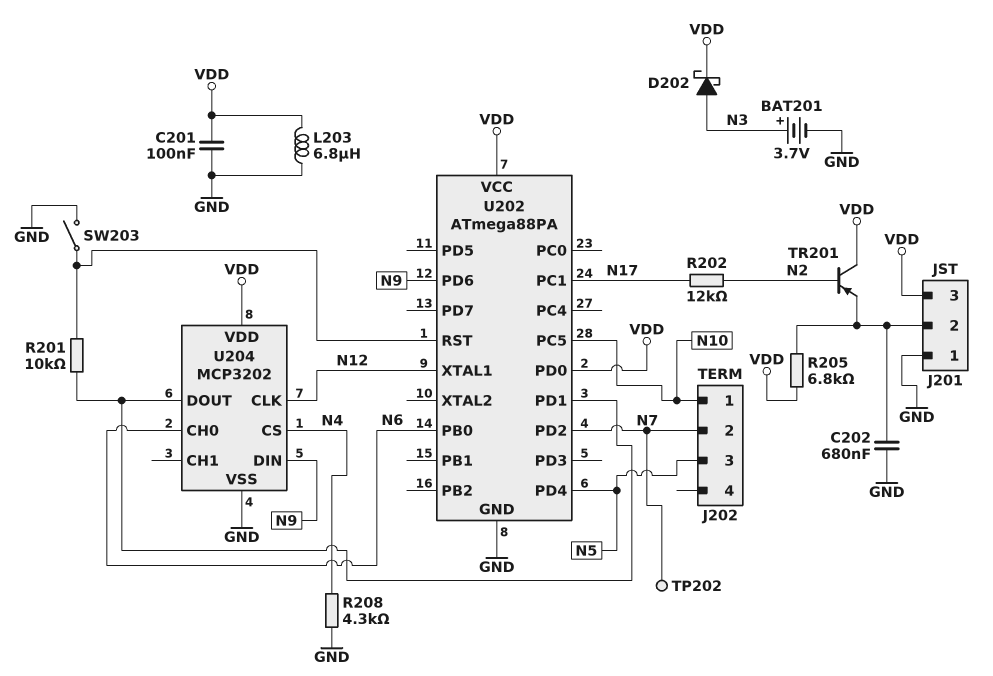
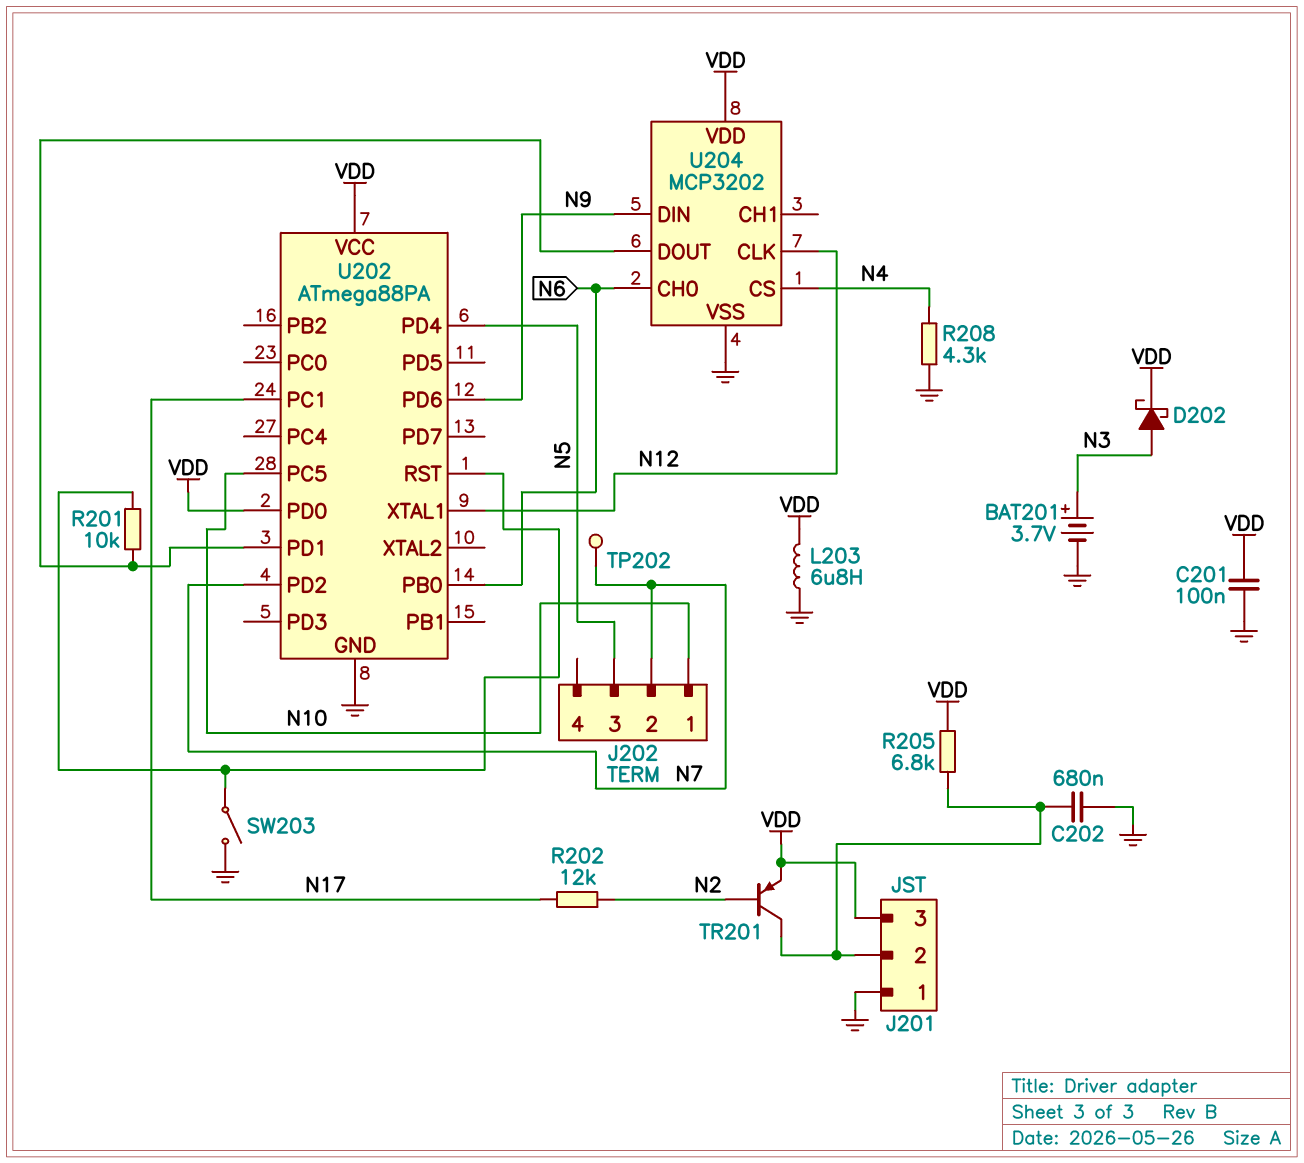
TR201: PNP (B N2, C VDD, E J201/2) -> PNP (B N2, C J201/2, E VDD)

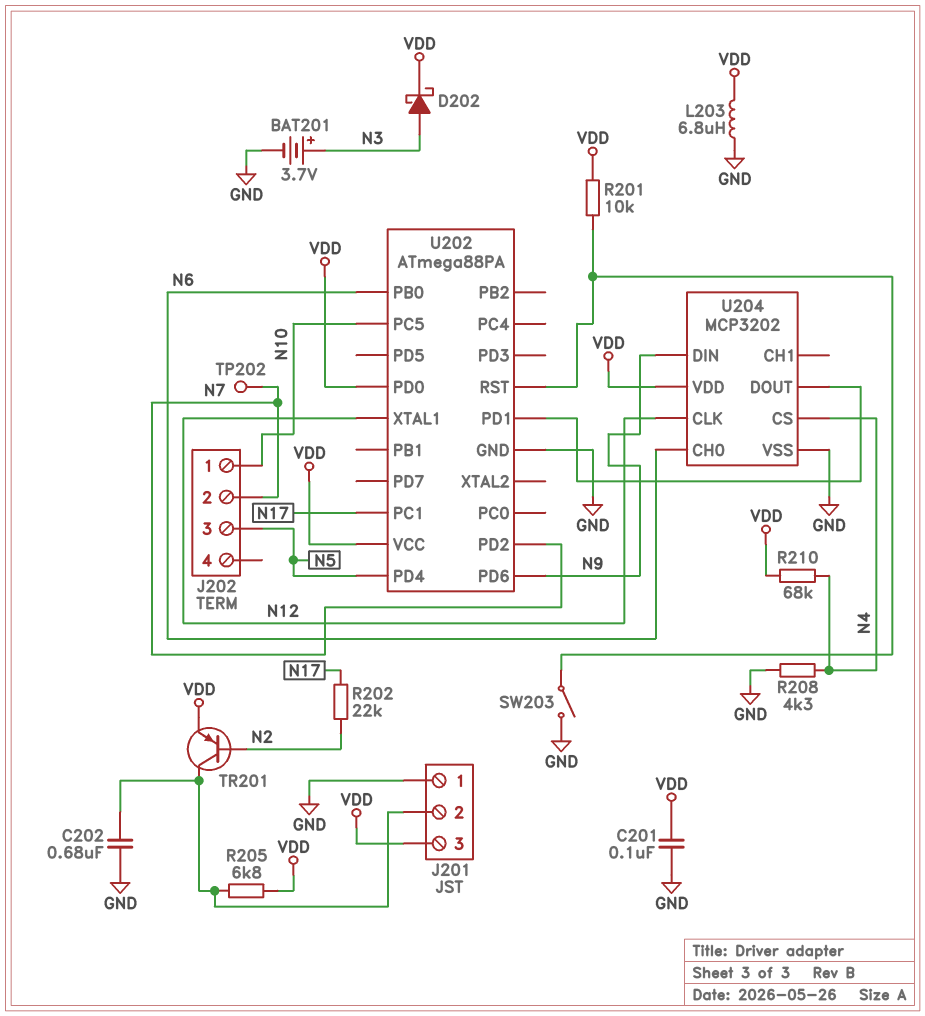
R201: 10k (U202/PD1, U202/RST) -> 10k (U202/RST, VDD)
R202: 12k (N2, N17) -> 22k (N2, N17)
R210: none -> 68k (N4, VDD)

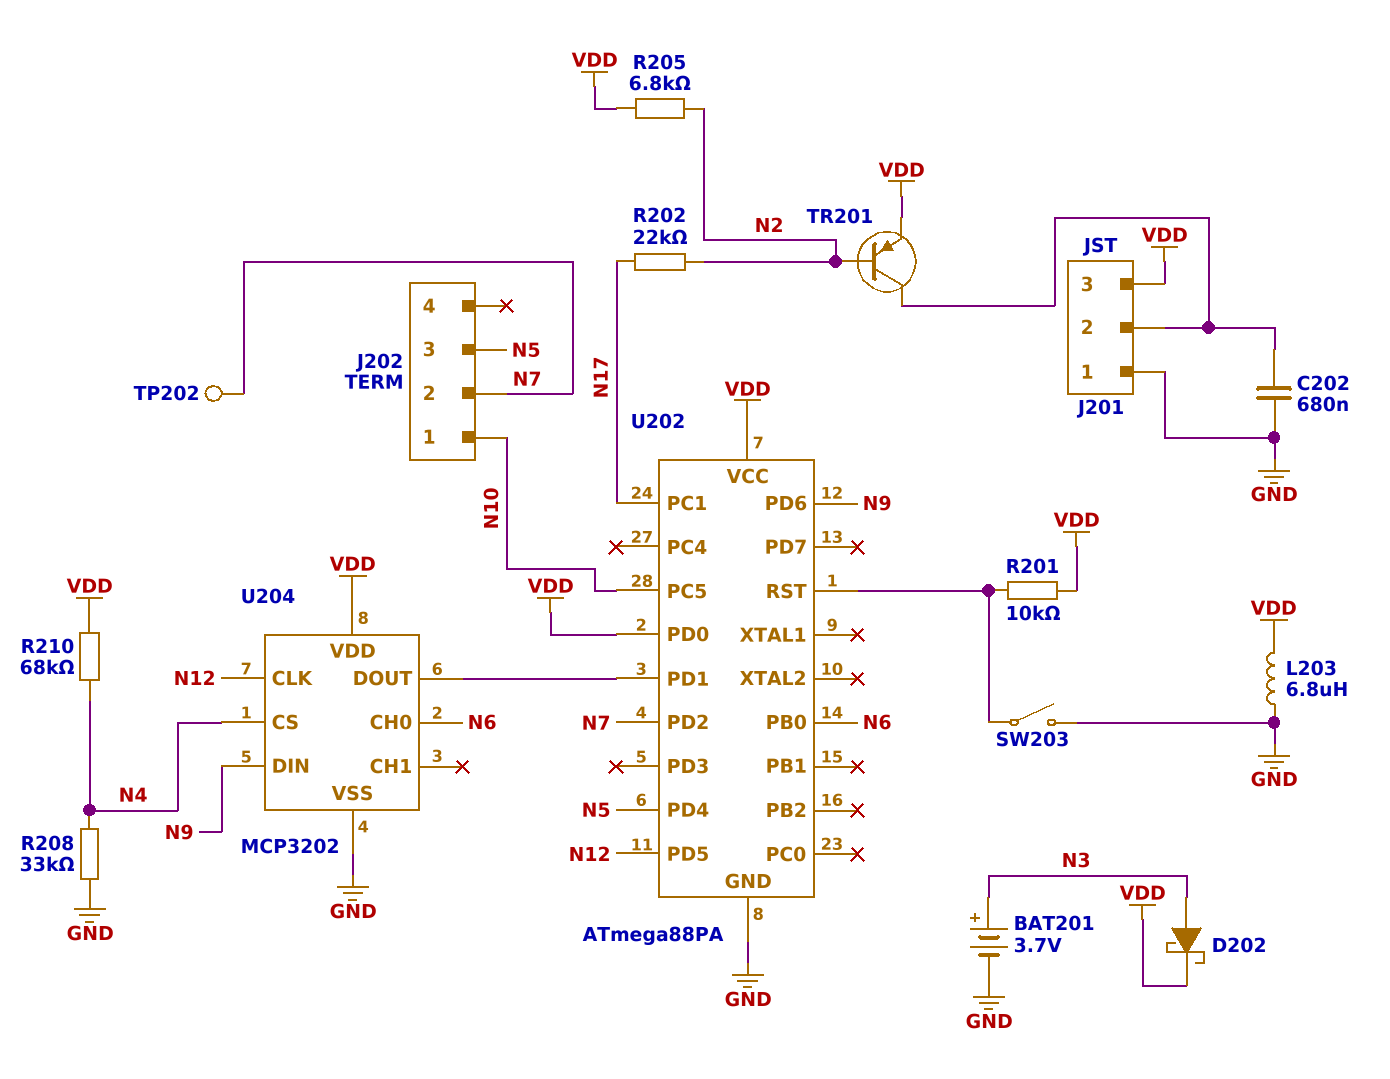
C201: 100nF (GND, VDD) -> none
R205: 6.8k (J201/2, VDD) -> 6.8k (N2, VDD)
R208: 4.3k (GND, N4) -> 33k (GND, N4)
U202 pin PD5: none -> N12
U202 pin XTAL1: N12 -> none

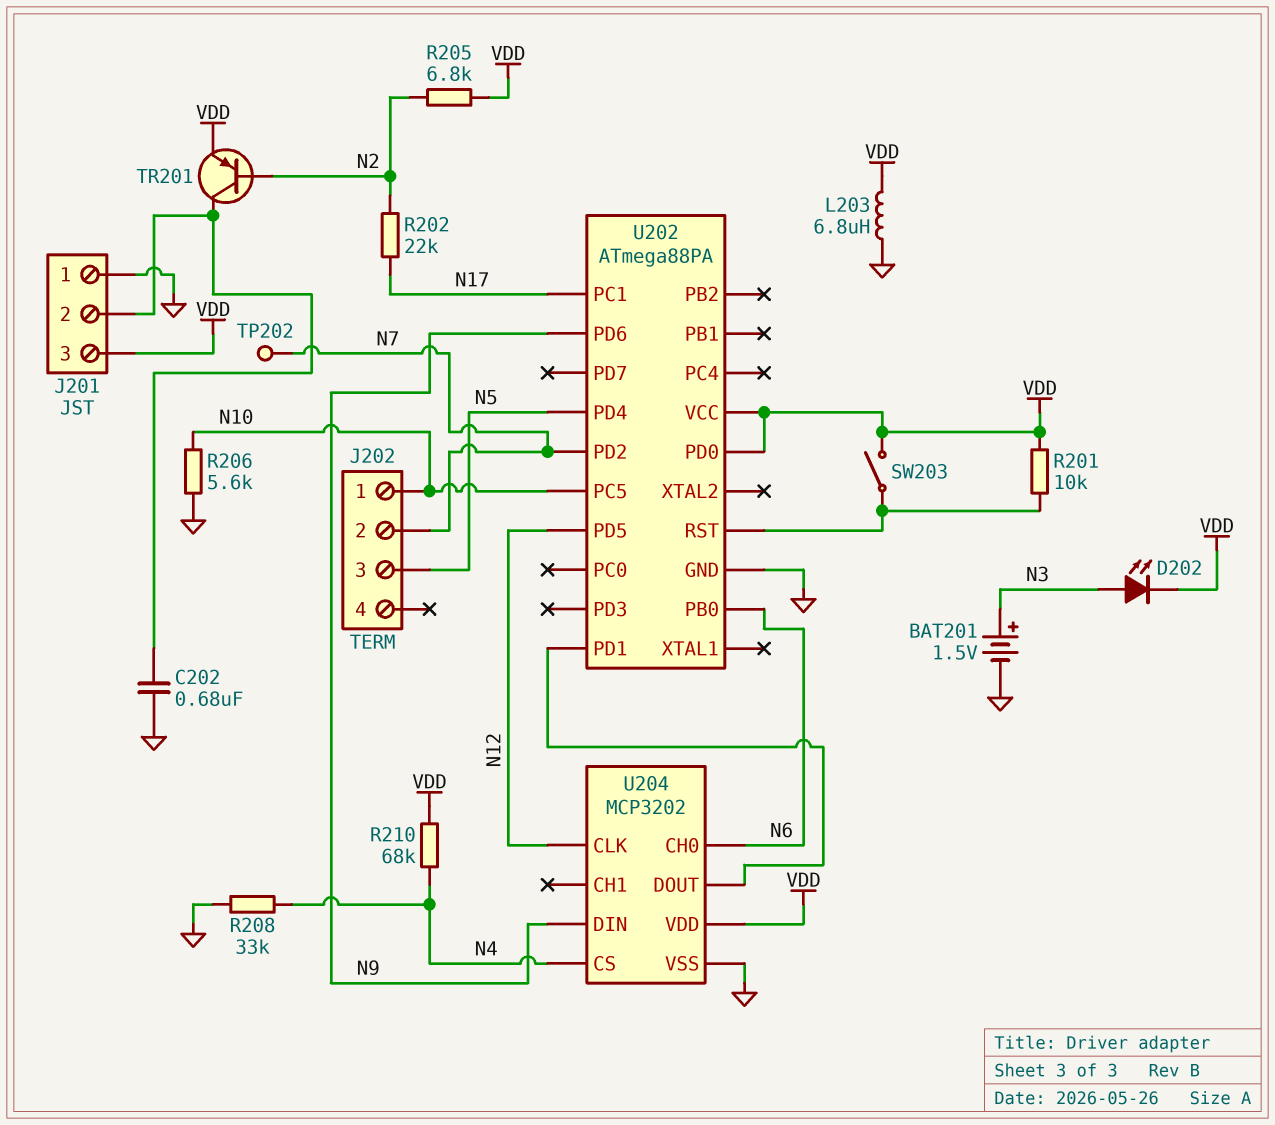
BAT201: 3.7V (plus N3, minus GND) -> 1.5V (plus N3, minus GND)
D202: schottky (A N3, K VDD) -> LED (A N3, K VDD)
R206: none -> 5.6k (GND, N10)
SW203: switch (GND, U202/RST) -> switch (U202/RST, VDD)

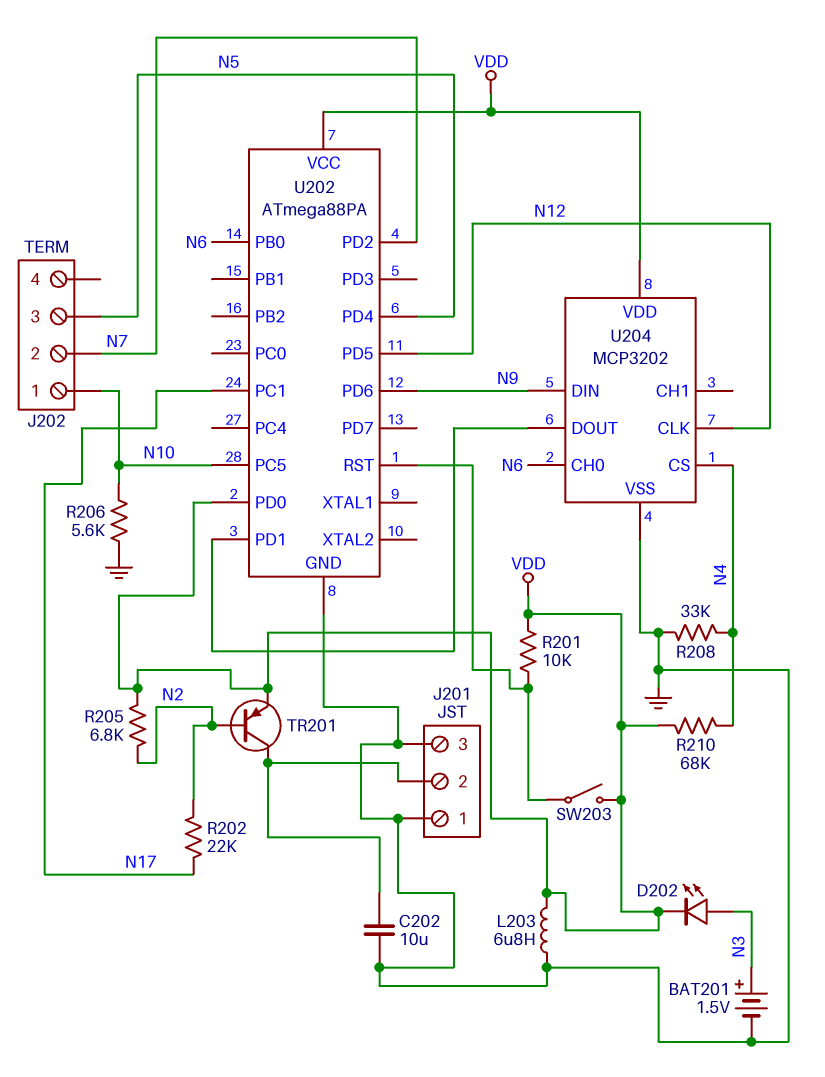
C202: 680nF (GND, J201/2) -> 10uF (GND, J201/2)
J201 pin 3: VDD -> GND
TP202: test point (N7) -> none

